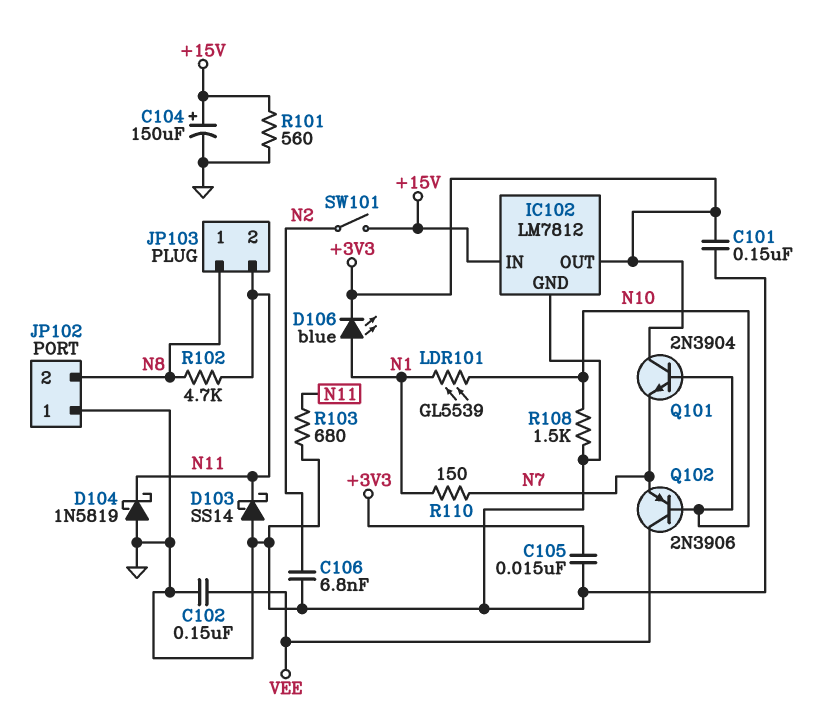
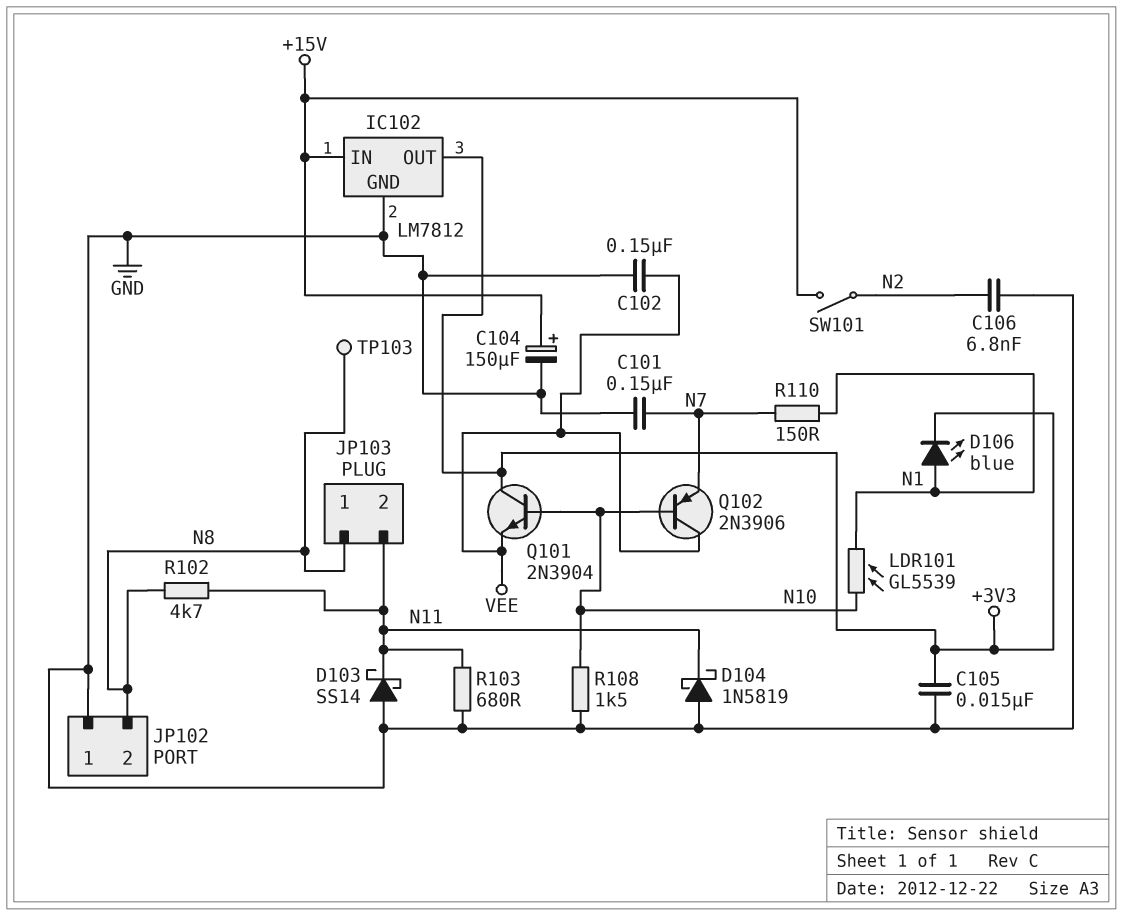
C101: 150nF (+3V3, GND) -> 150nF (GND, N7)
Q101: NPN 2N3904 (B N10, C +3V3, E N7) -> NPN 2N3904 (B N10, C +3V3, E VEE)
R101: 560 (+15V, GND) -> none
TP103: none -> test point (N8)

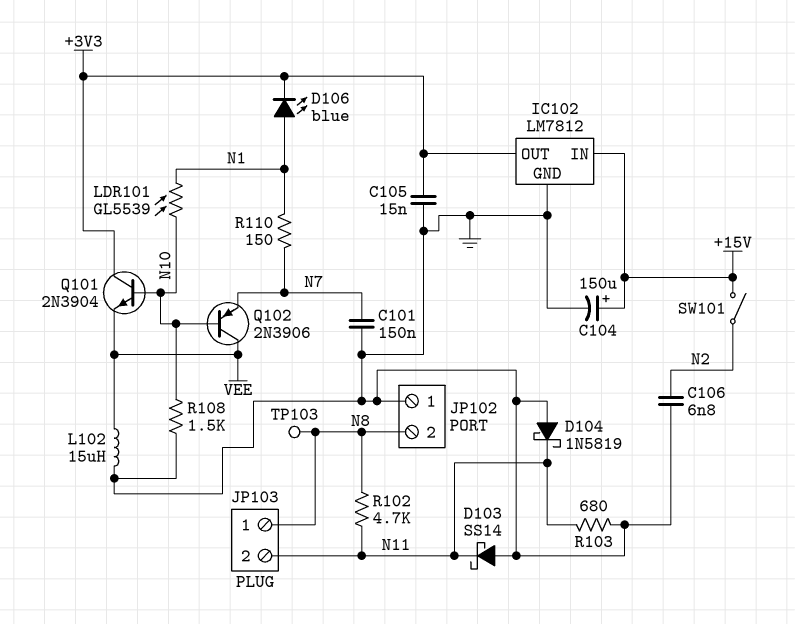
C102: 150nF (GND, VEE) -> none
L102: none -> 15uH (GND, VEE)

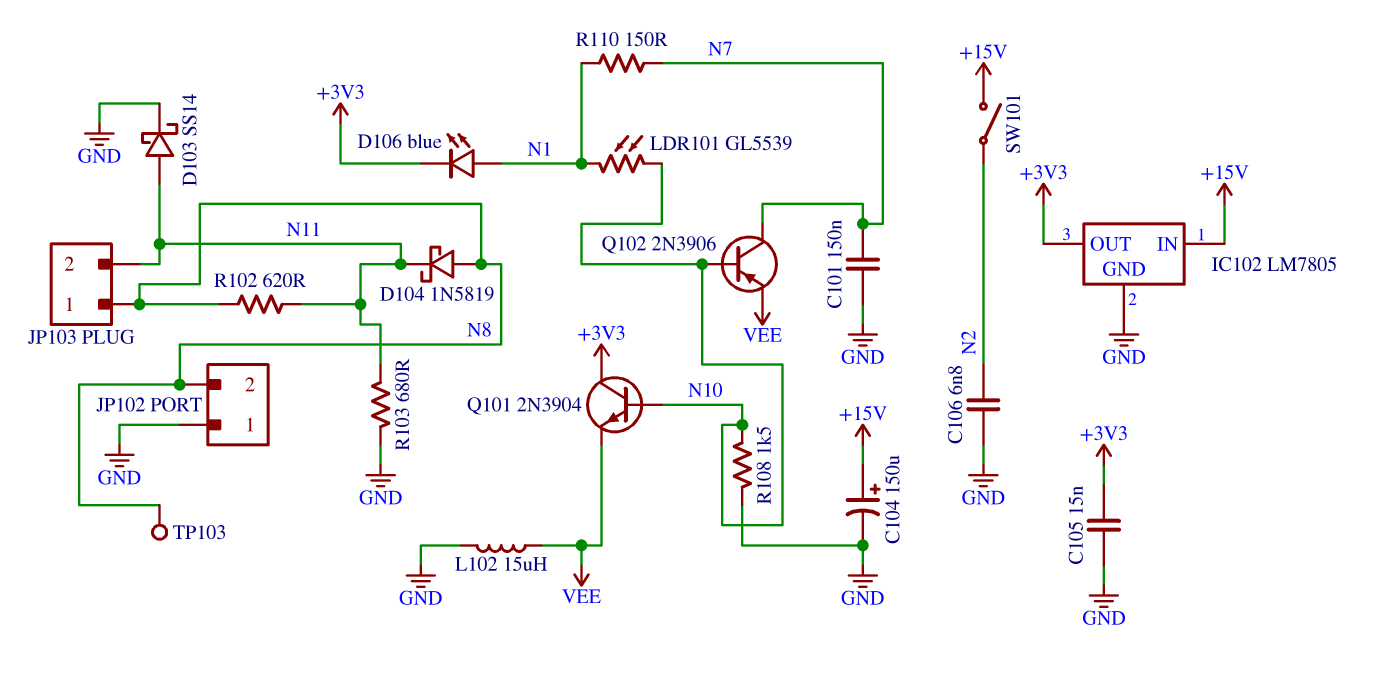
D103: schottky SS14 (A GND, K N11) -> schottky SS14 (A N11, K GND)
D104: schottky 1N5819 (A GND, K N11) -> schottky 1N5819 (A N8, K N11)
IC102: LM7812 -> LM7805
Q102: PNP 2N3906 (B N10, C VEE, E N7) -> PNP 2N3906 (B N10, C N7, E VEE)
R102: 4.7k (N8, N11) -> 620 (N8, N11)

